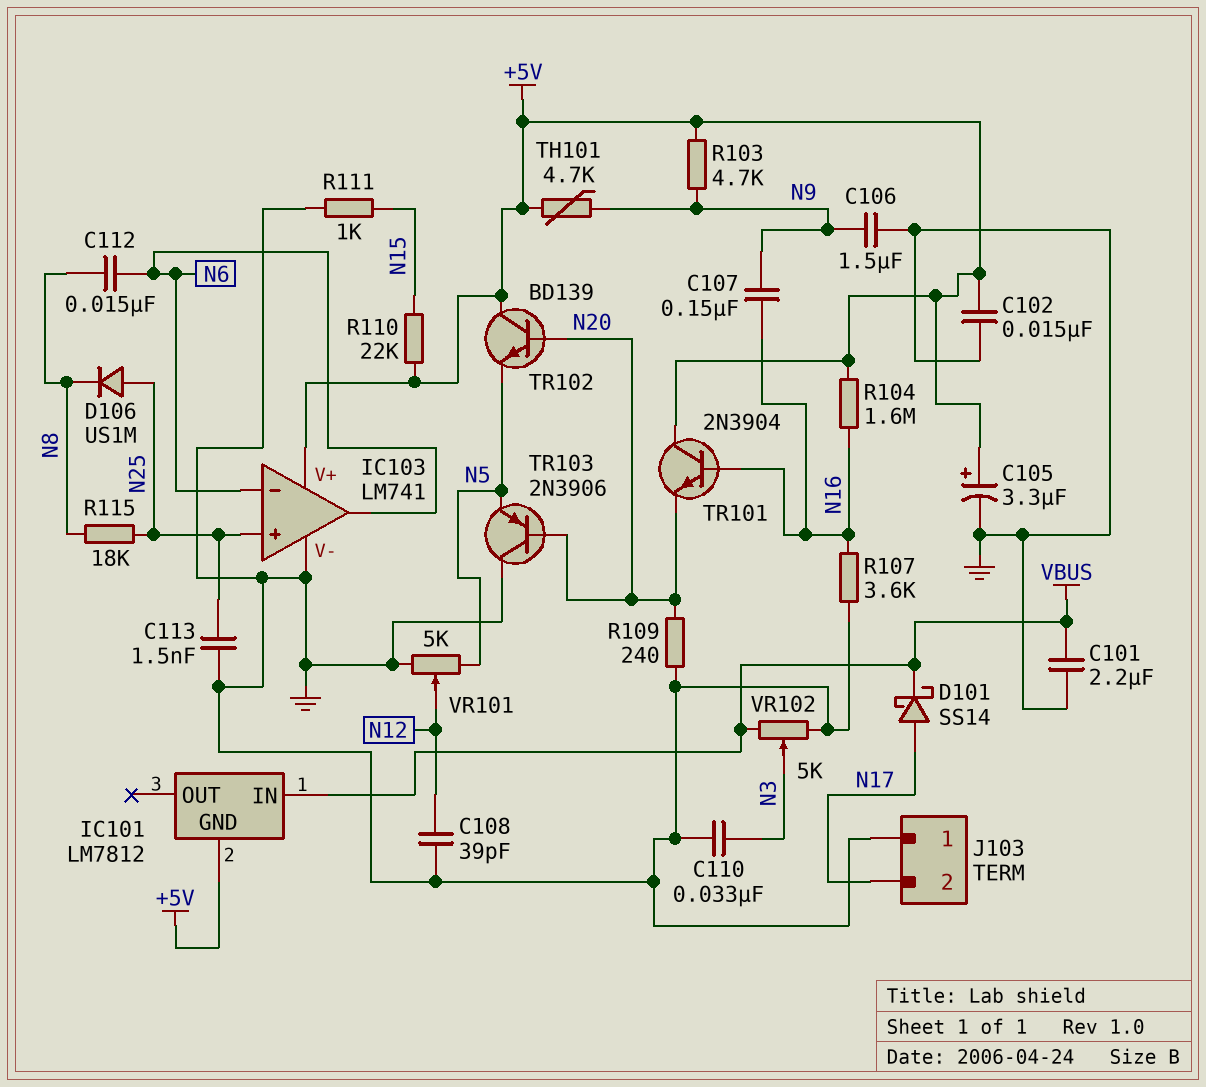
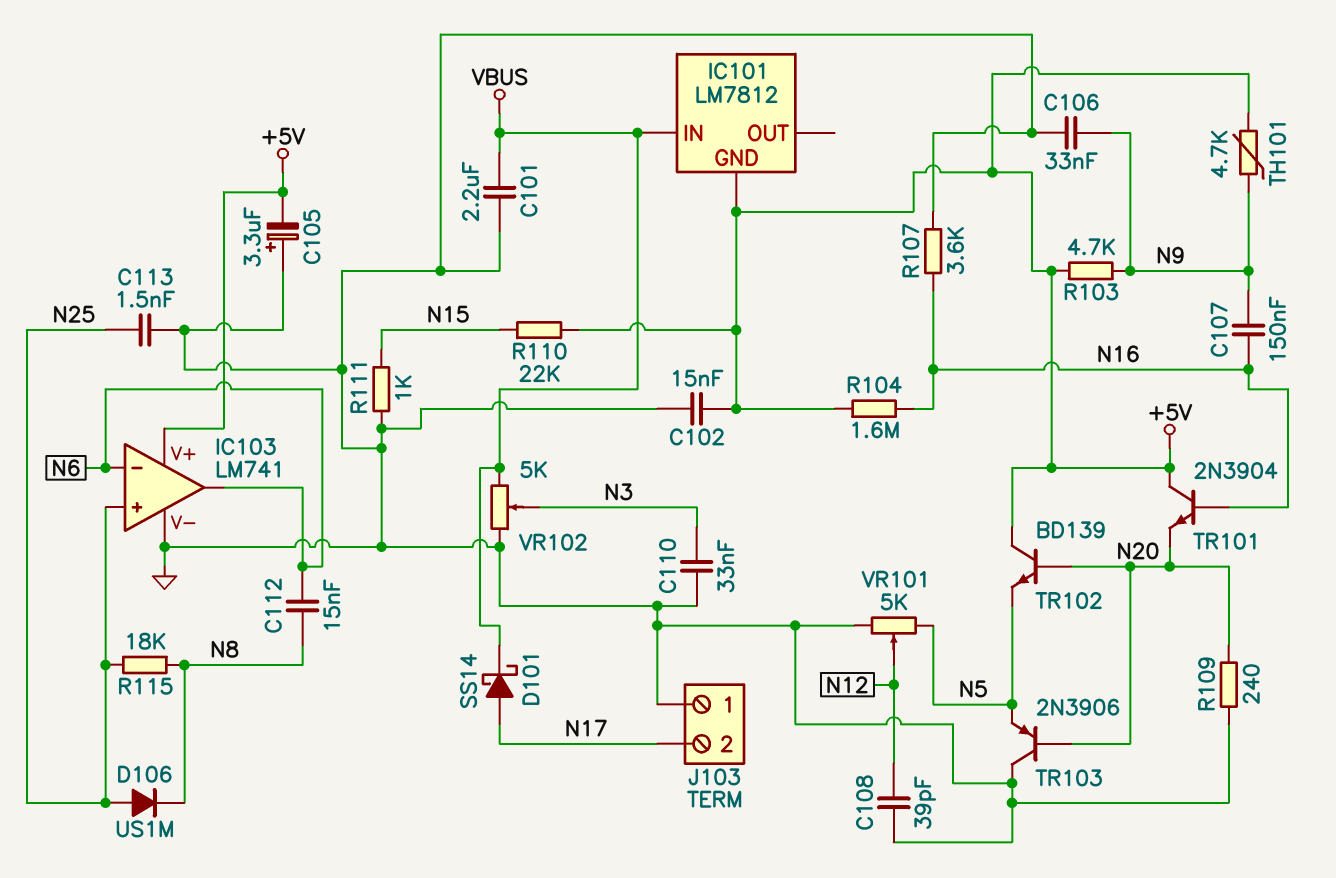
C105: 3.3uF (plus +5V, minus GND) -> 3.3uF (plus GND, minus +5V)
C106: 1.5uF (GND, N9) -> 33nF (GND, N9)

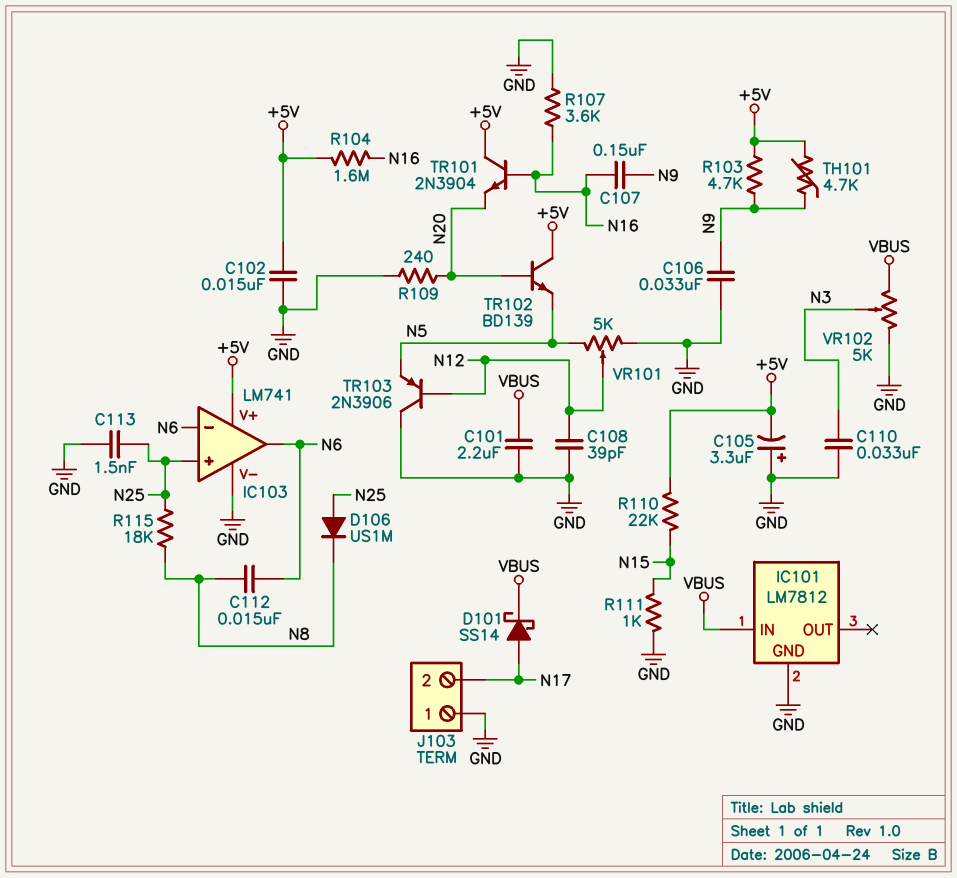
IC101 pin GND: +5V -> GND
TR103: PNP 2N3906 (B N20, C GND, E N5) -> PNP 2N3906 (B N12, C GND, E N5)

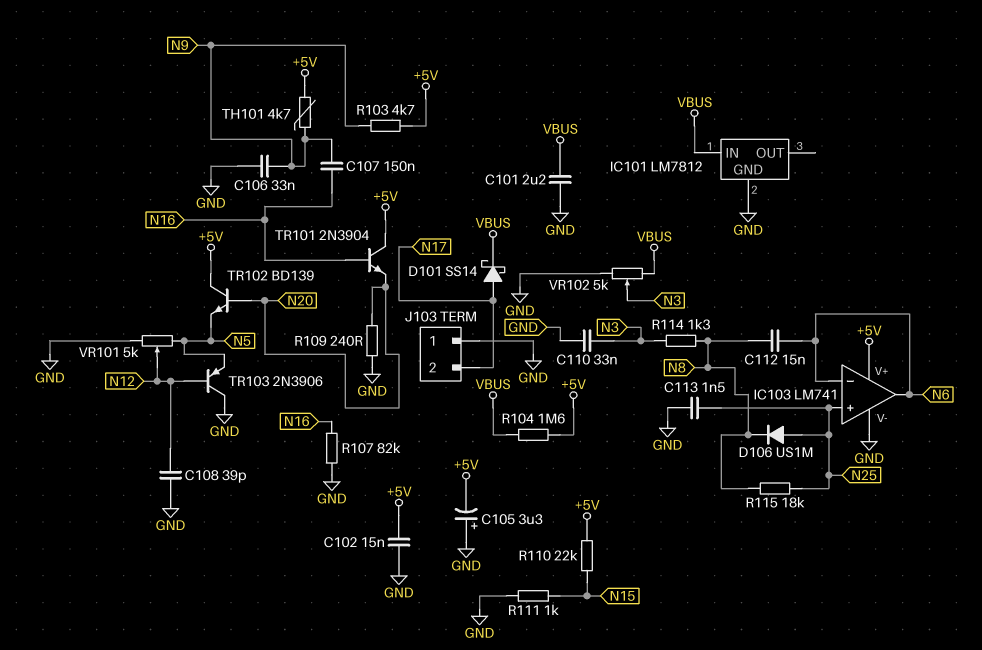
R104: 1.6M (+5V, N16) -> 1.6M (+5V, VBUS)
R107: 3.6k (GND, N16) -> 82k (GND, N16)
R114: none -> 1.3k (N3, N8)

